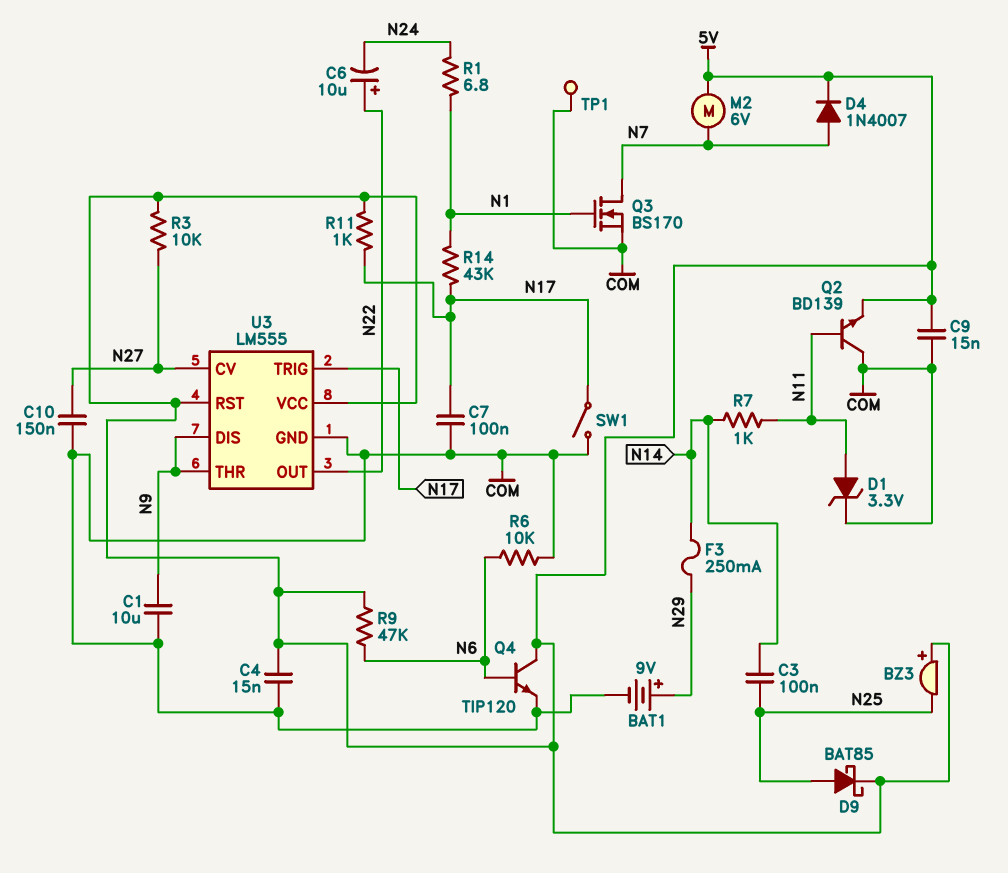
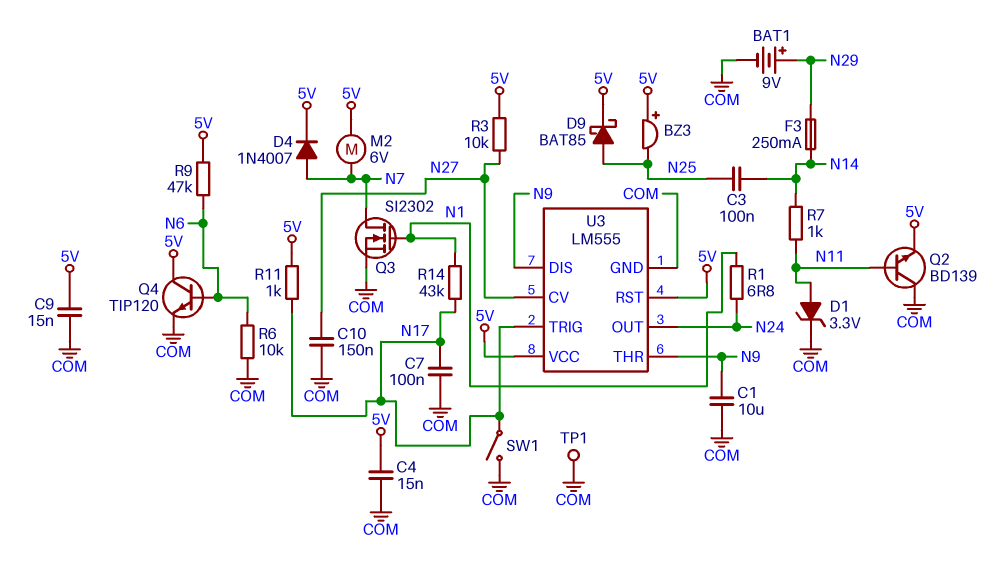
C6: 10uF (plus N22, minus N24) -> none
Q3: NMOS BS170 (G N1, D N7, S COM) -> NMOS SI2302 (G N1, D N7, S COM)
U3 pin OUT: N22 -> N24

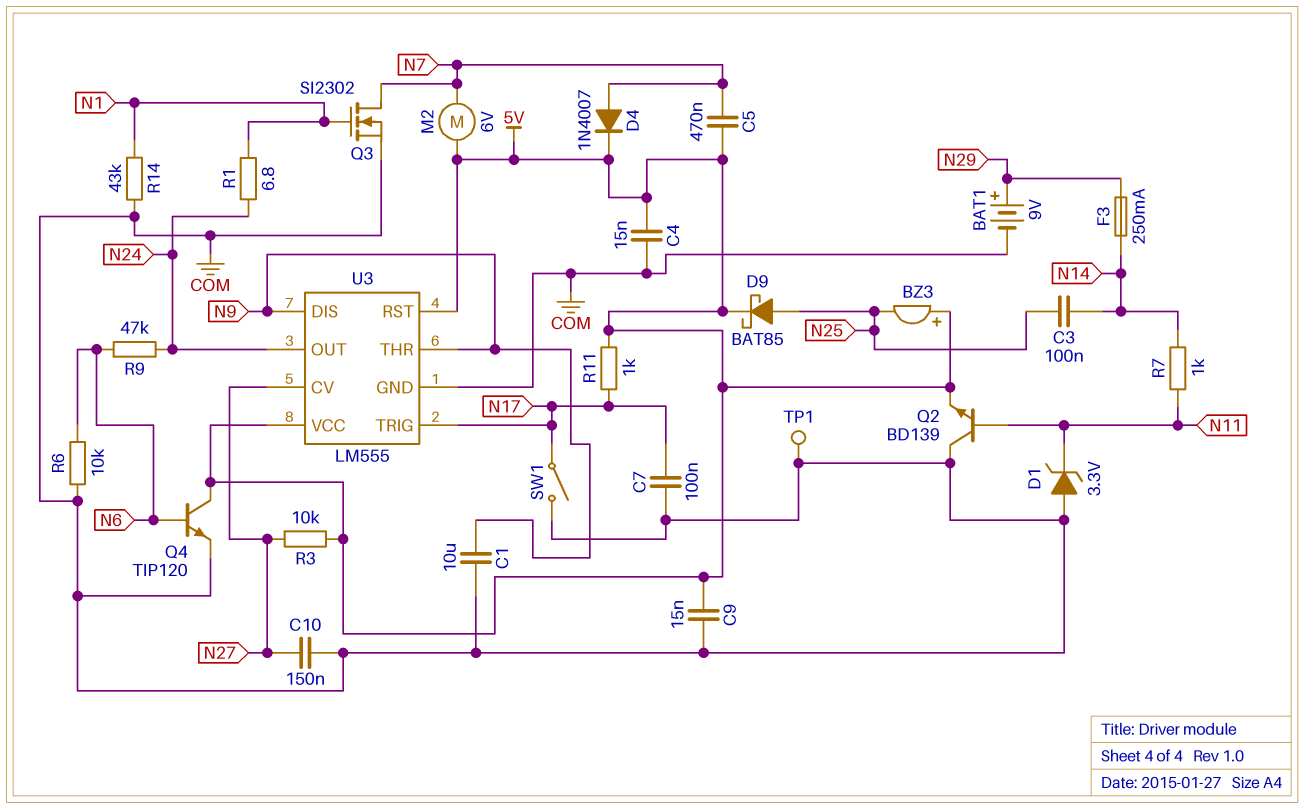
C5: none -> 470nF (5V, N7)
D1: zener 3.3V (A N11, K COM) -> zener 3.3V (A COM, K N11)
R9: 47k (5V, N6) -> 47k (N6, N24)
R14: 43k (N1, N17) -> 43k (COM, N1)

